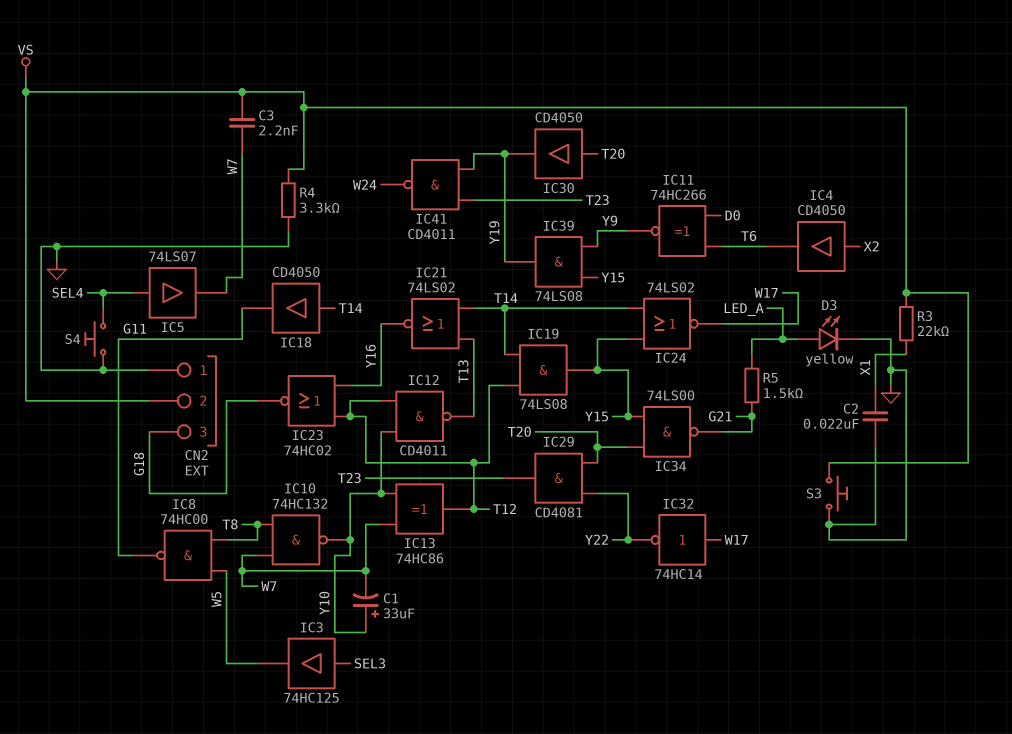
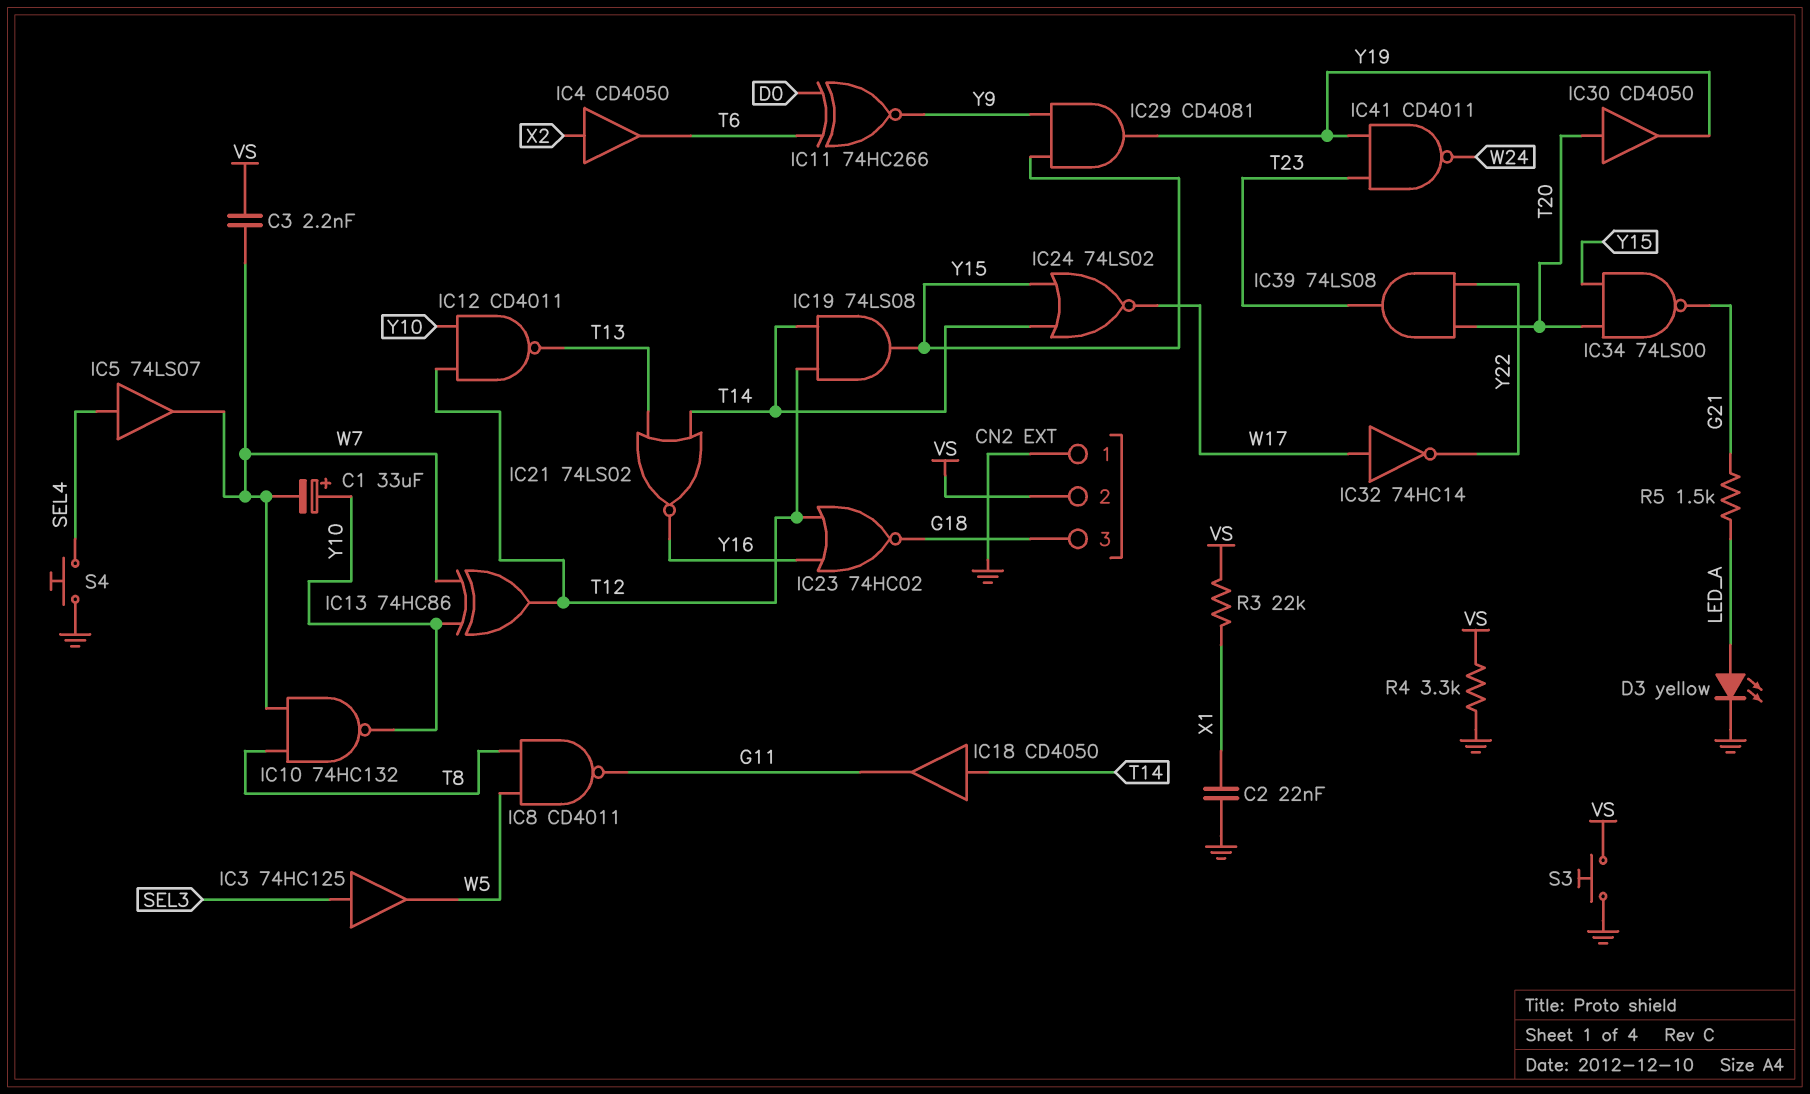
IC8: NAND 74HC00 (in T8, in W5, out G11) -> NAND CD4011 (in T8, in W5, out G11)
IC29: AND CD4081 (in T20, in Y22, out T23) -> AND CD4081 (in Y9, in Y15, out Y19)
IC39: AND 74LS08 (in Y9, in Y15, out Y19) -> AND 74LS08 (in T20, in Y22, out T23)

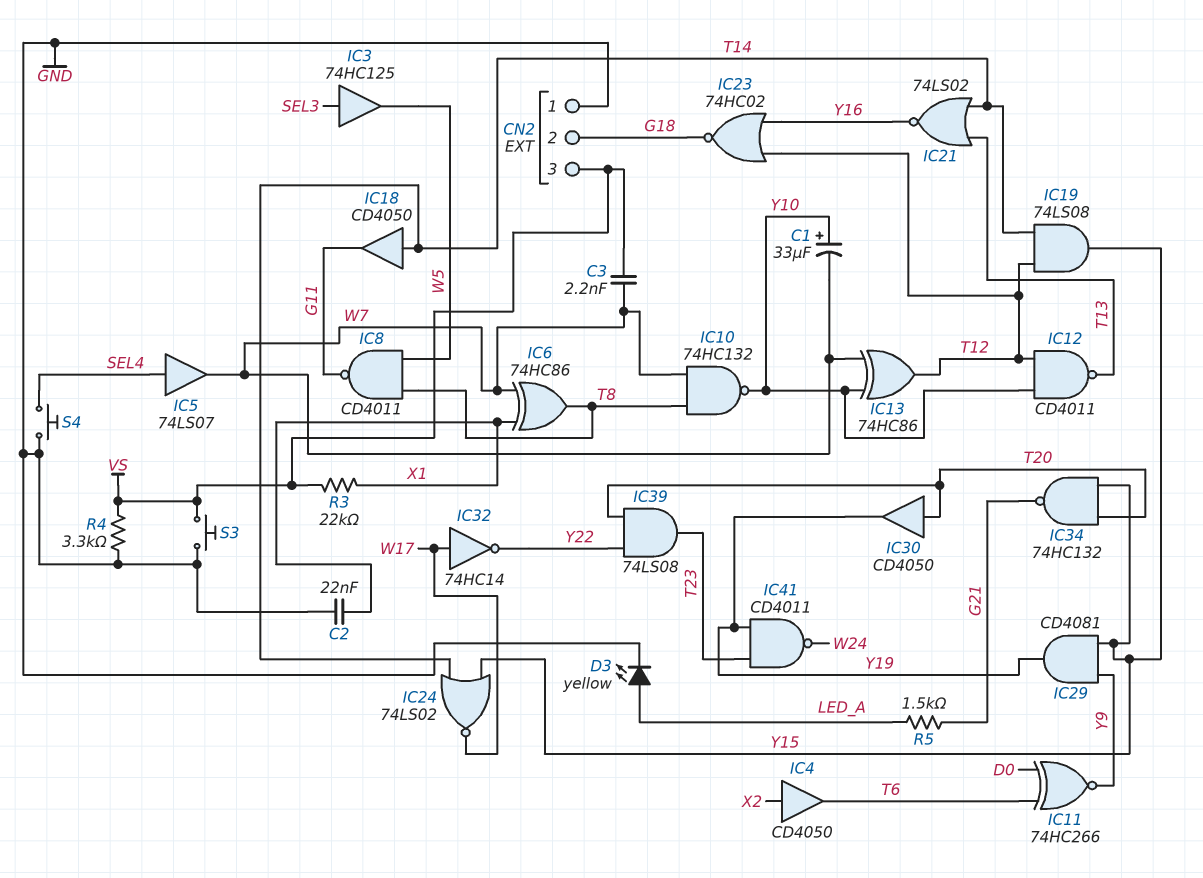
CN2 pin 2: VS -> G18
CN2 pin 3: G18 -> VS
IC6: none -> XOR 74HC86 (in W7, in X1, out T8)
IC34: NAND 74LS00 (in T20, in Y15, out G21) -> NAND 74HC132 (in T20, in Y15, out G21)

